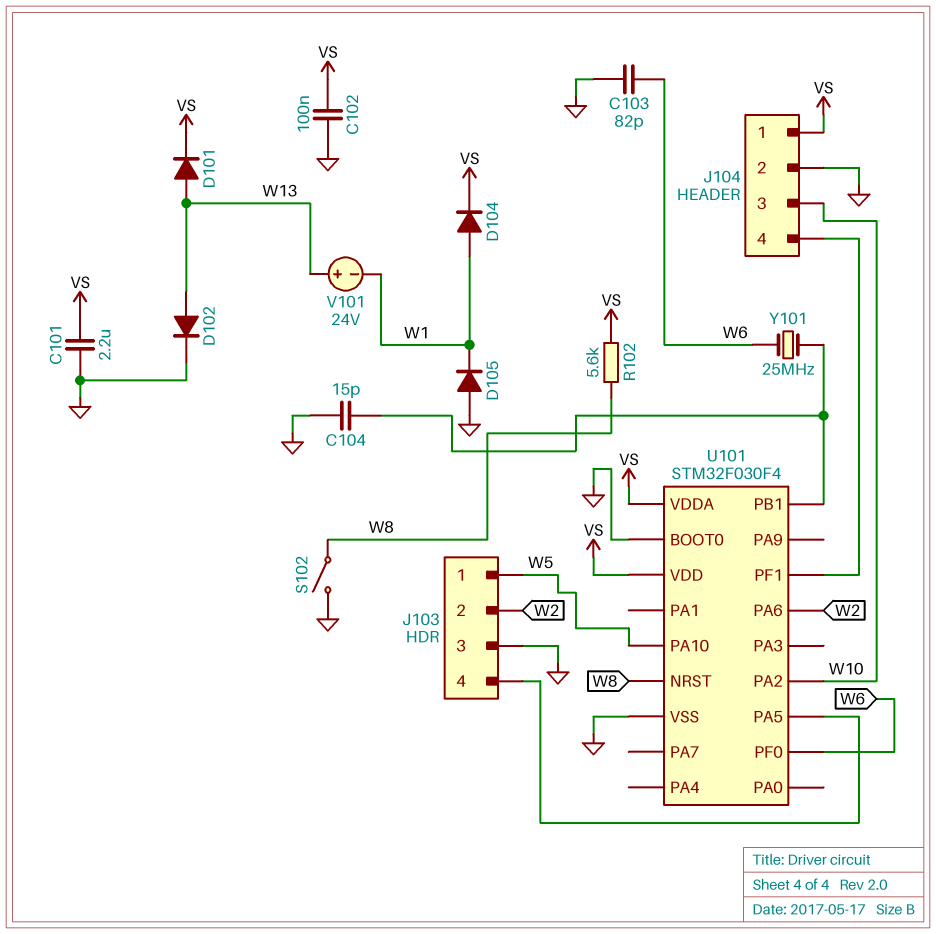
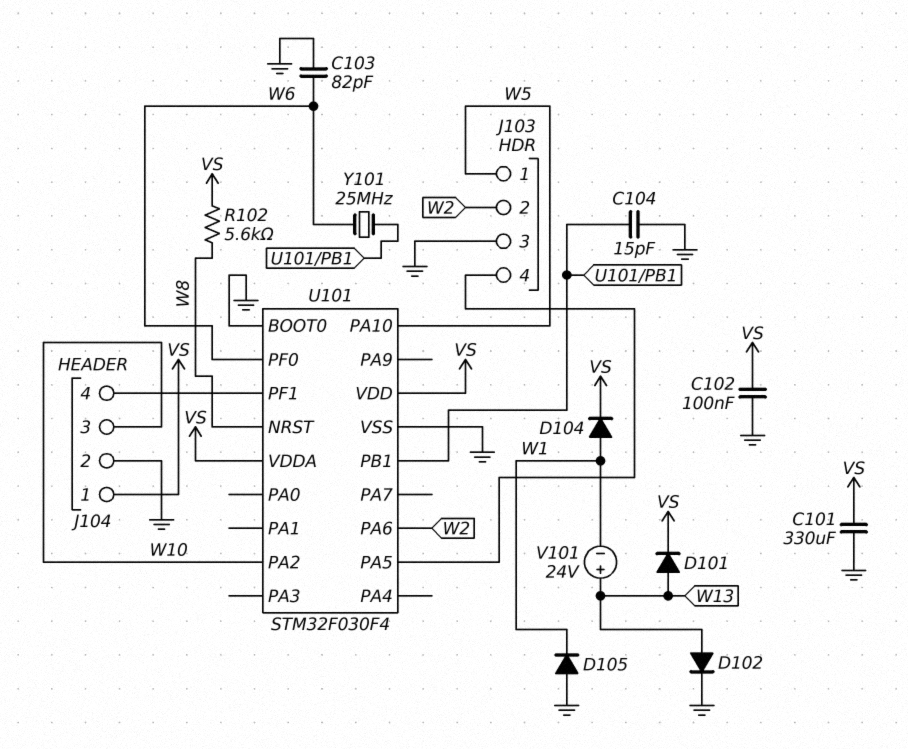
C101: 2.2uF (GND, VS) -> 330uF (GND, VS)
S102: switch (GND, W8) -> none

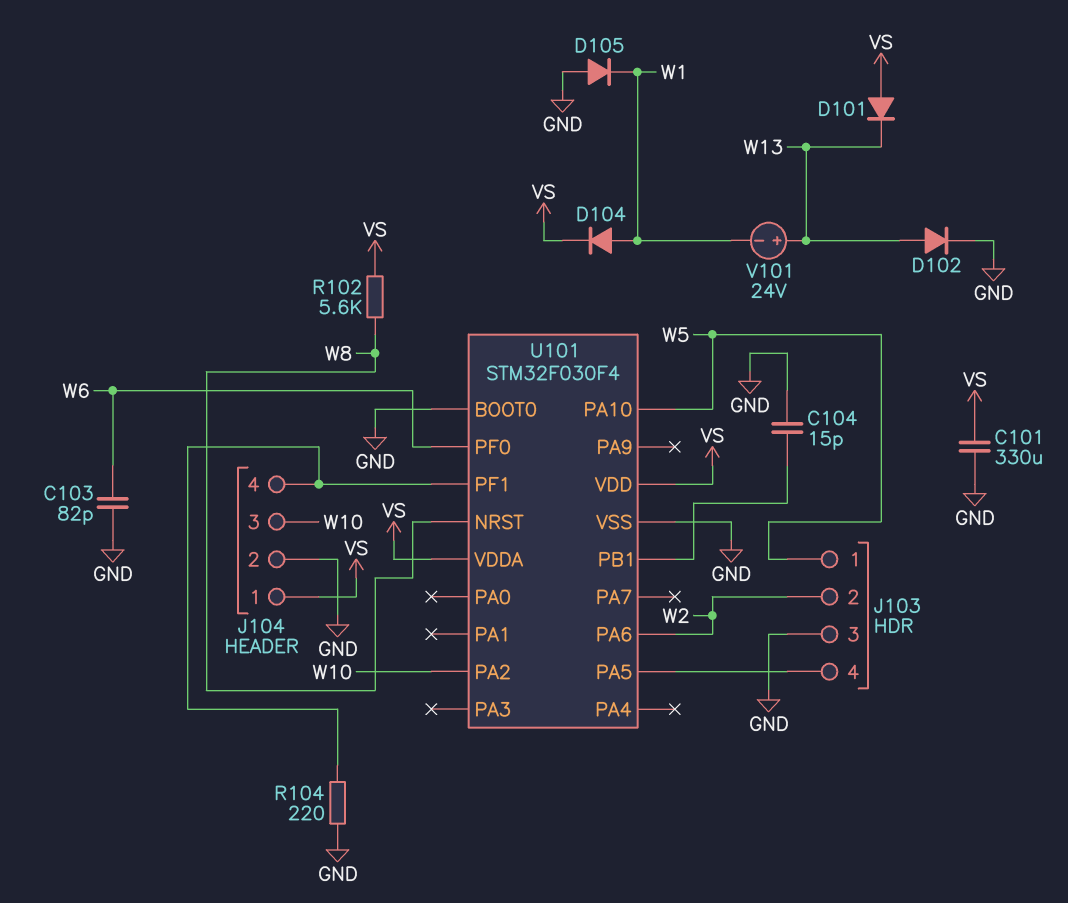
C102: 100nF (GND, VS) -> none
D101: diode (A W13, K VS) -> diode (A VS, K W13)
R104: none -> 220 (GND, J104/4)
Y101: 25MHz (U101/PB1, W6) -> none

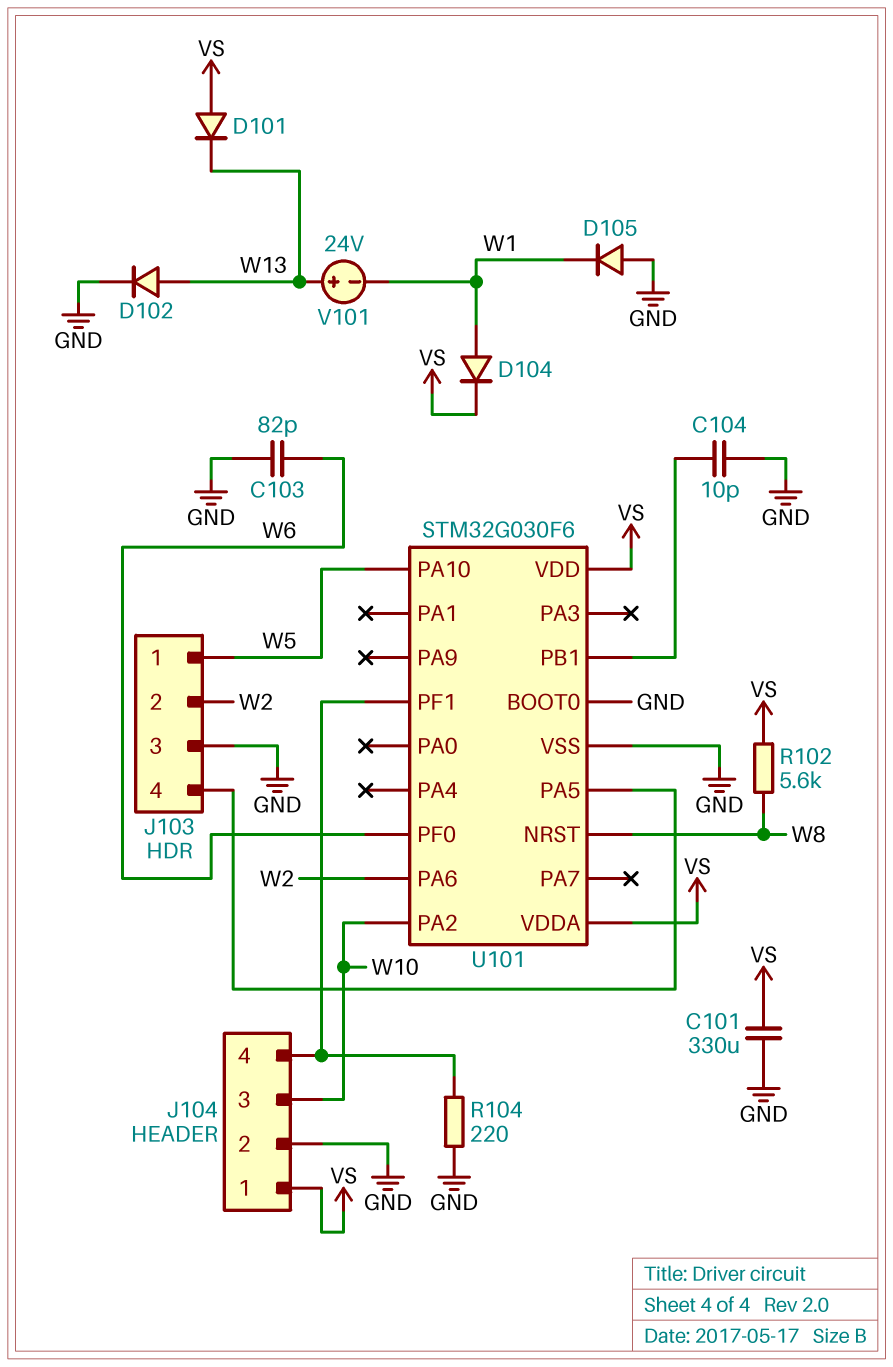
C104: 15pF (GND, U101/PB1) -> 10pF (GND, U101/PB1)
U101: STM32F030F4 -> STM32G030F6

